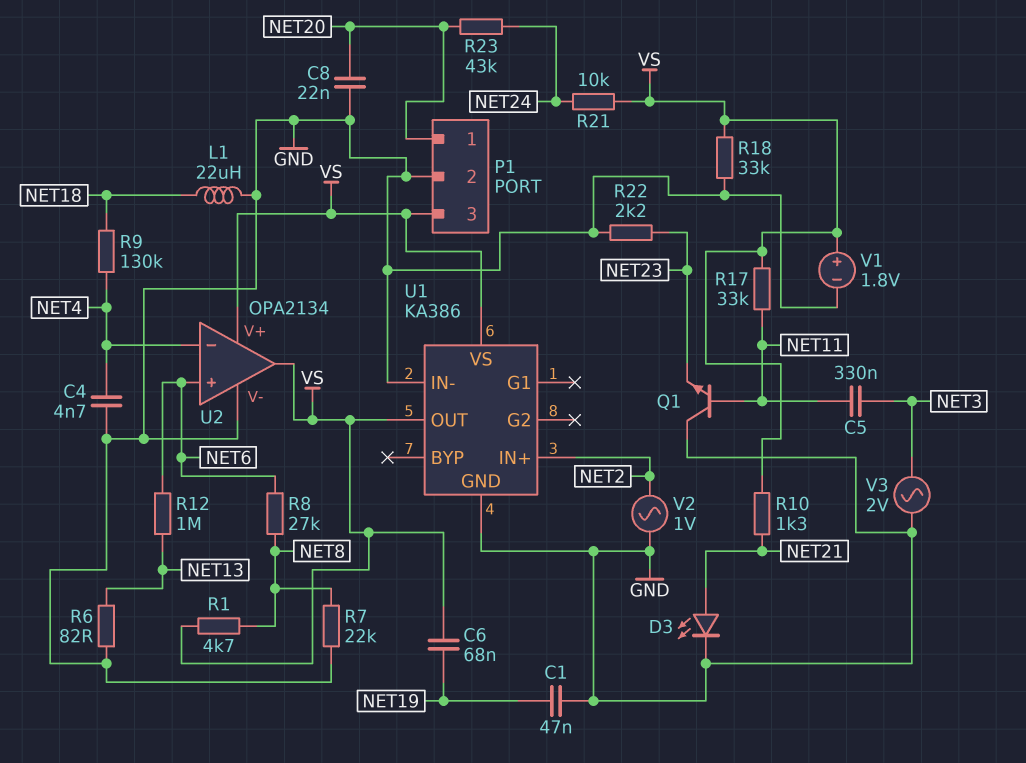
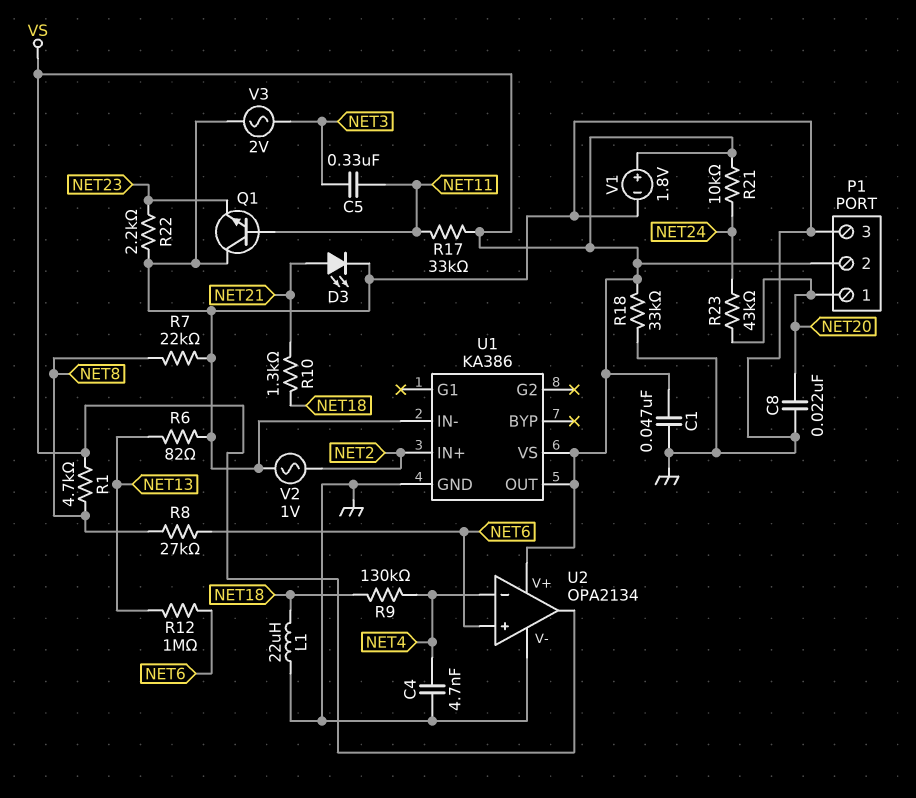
C1: 47nF (GND, NET19) -> 47nF (GND, VS)
C6: 68nF (NET19, VS) -> none
P1 pin 2: GND -> VS
P1 pin 3: VS -> GND
R10: 1.3k (NET21, VS) -> 1.3k (NET18, NET21)

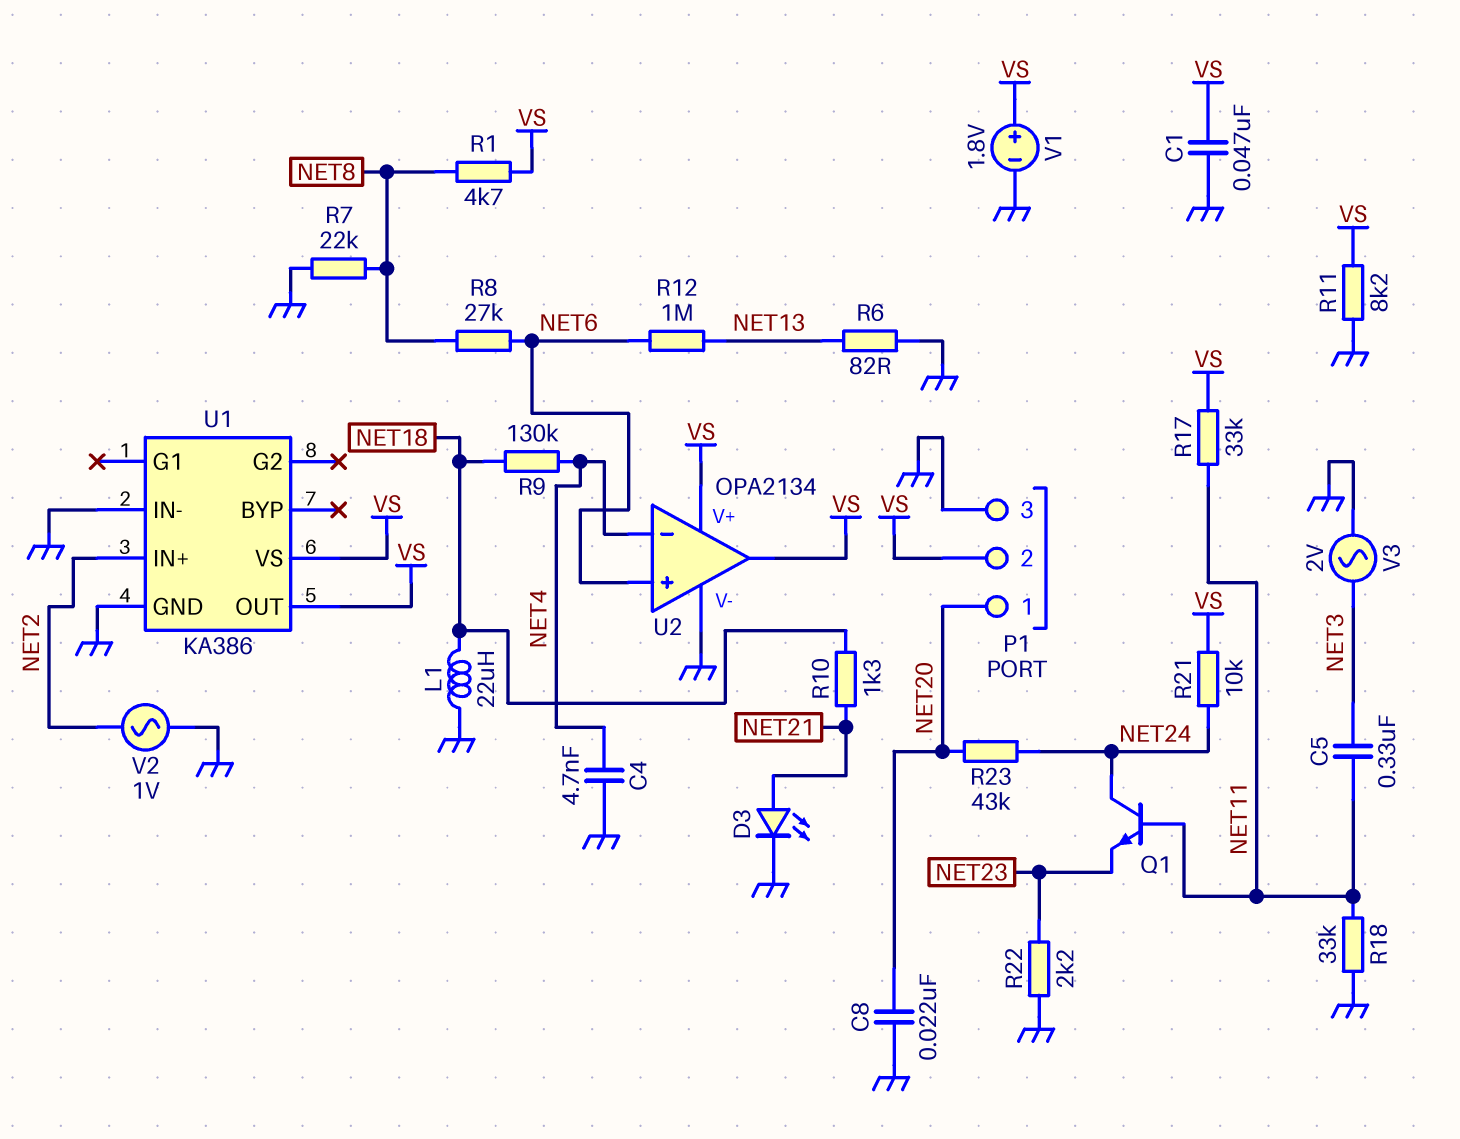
Q1: NPN (B NET11, C GND, E NET23) -> NPN (B NET11, C NET24, E NET23)
R11: none -> 8.2k (GND, VS)
R18: 33k (GND, VS) -> 33k (GND, NET11)

